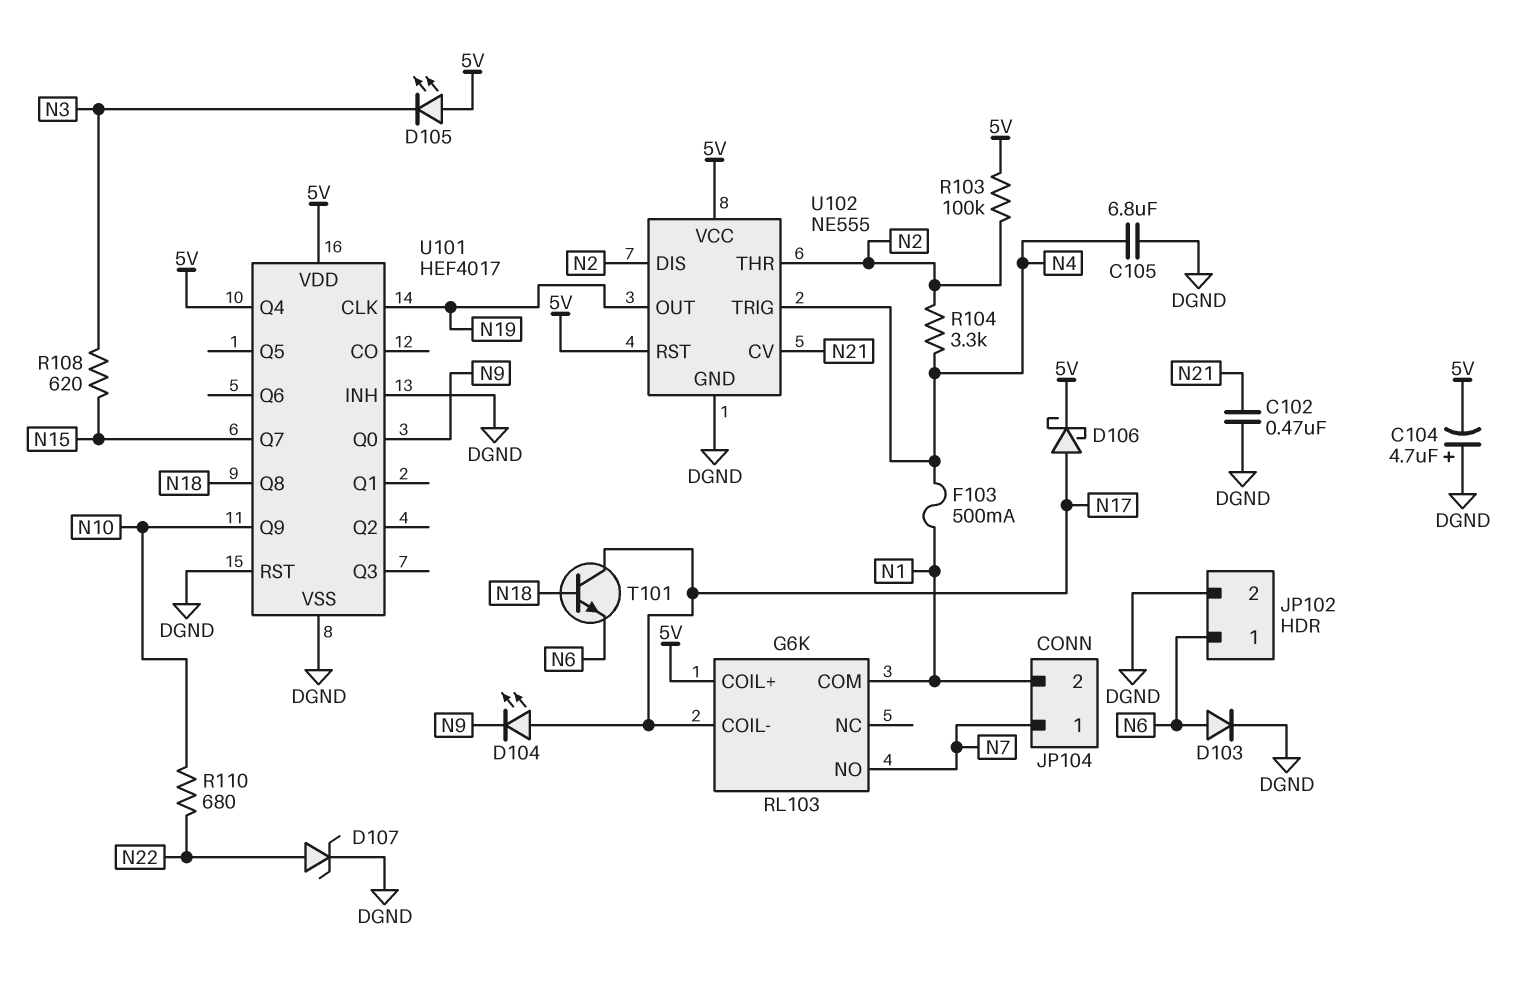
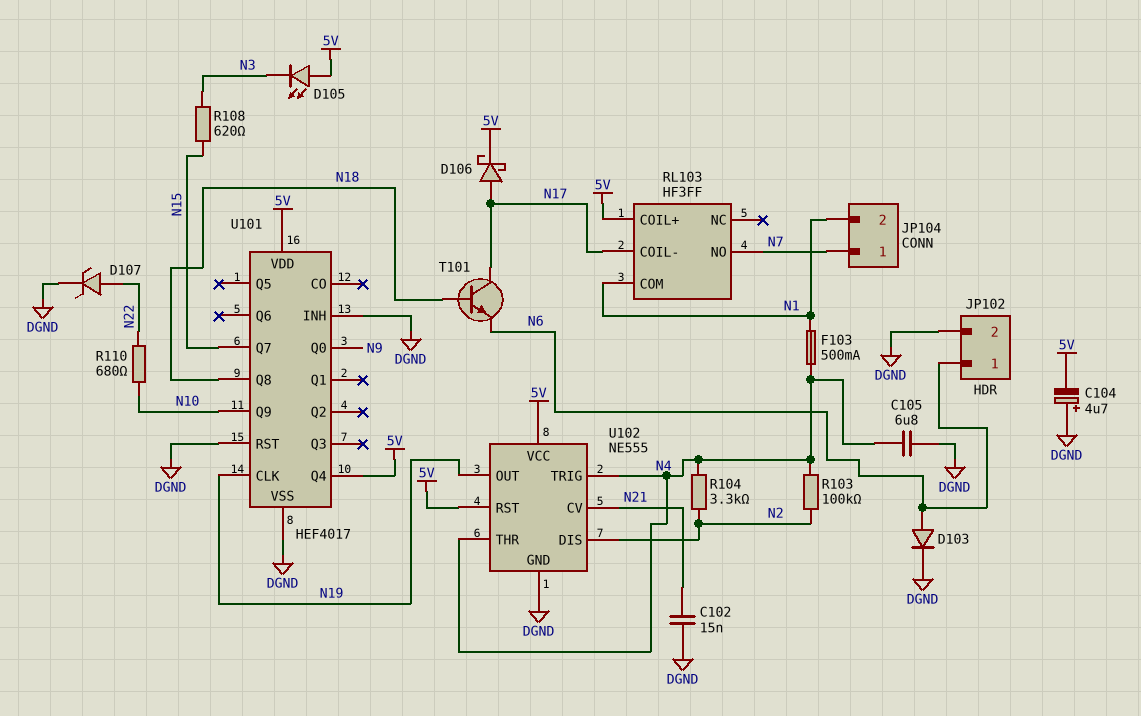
C102: 470nF (DGND, N21) -> 15nF (DGND, N21)
D104: LED (A N17, K N9) -> none
R103: 100k (5V, N2) -> 100k (N2, N4)
RL103: G6K -> HF3FF
U102 pin THR: N2 -> N4

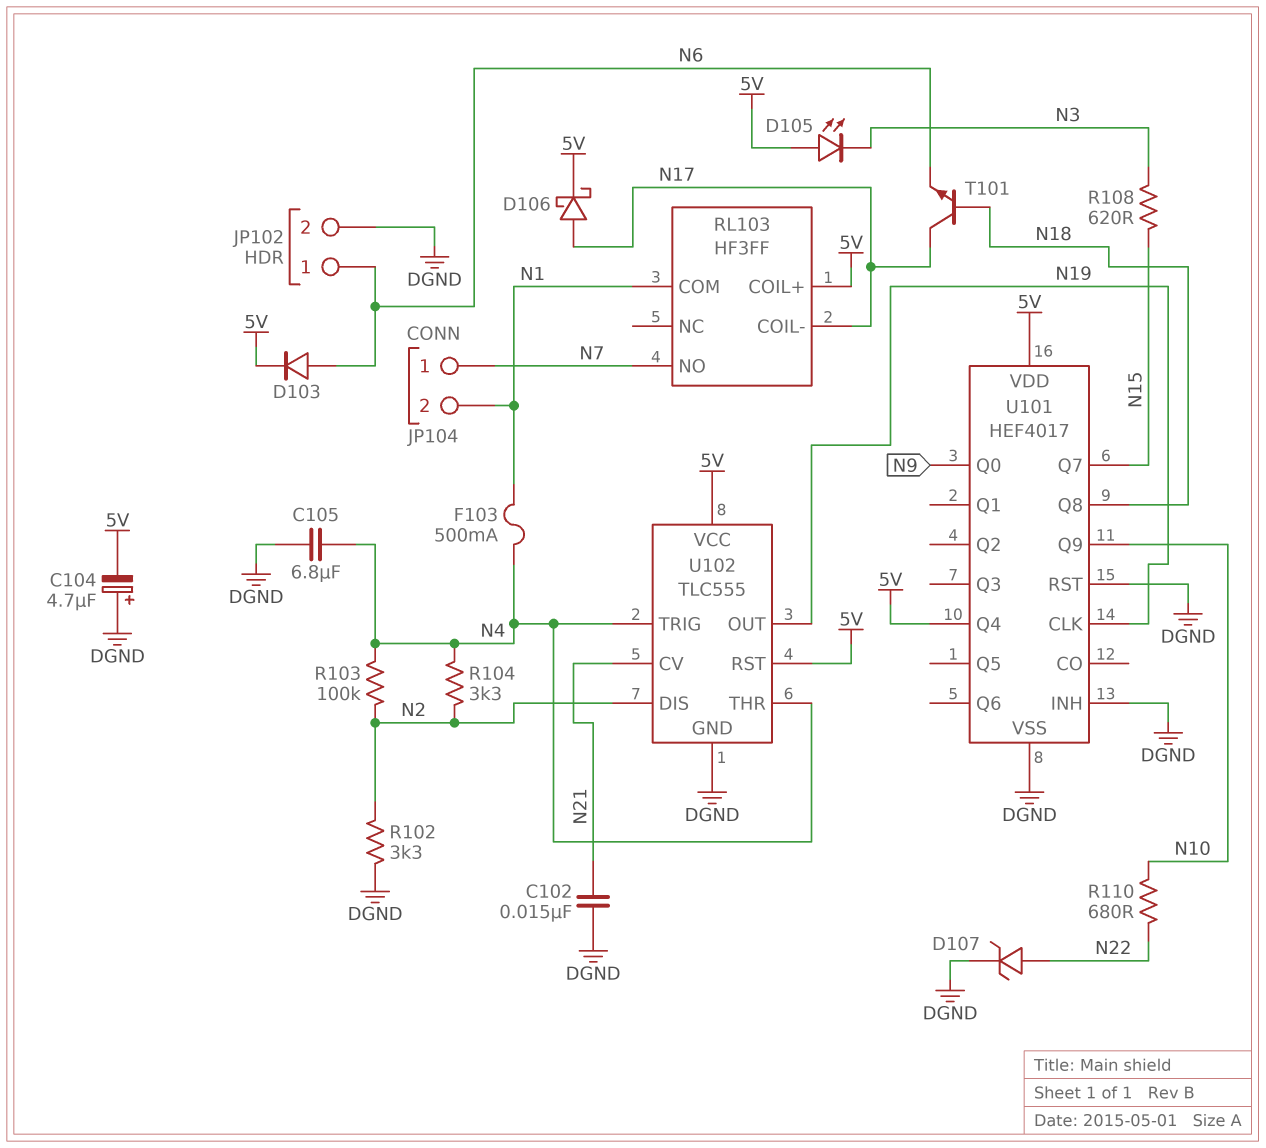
D103: diode (A N6, K DGND) -> diode (A N6, K 5V)
R102: none -> 3.3k (DGND, N2)
U102: NE555 -> TLC555

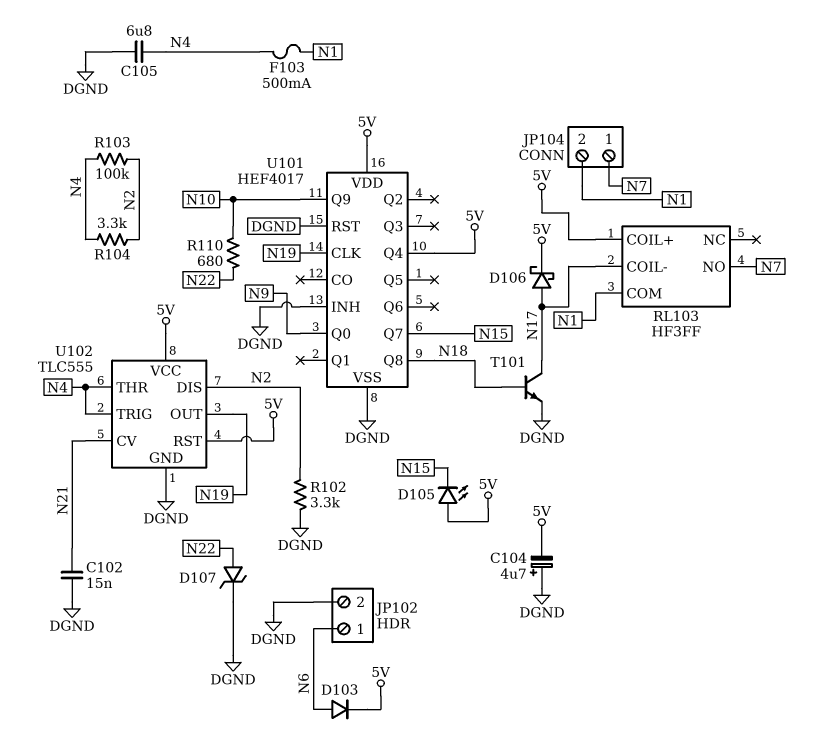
D105: LED (A 5V, K N3) -> LED (A 5V, K N15)
R108: 620 (N3, N15) -> none
T101: NPN (B N18, C N17, E N6) -> NPN (B N18, C N17, E DGND)

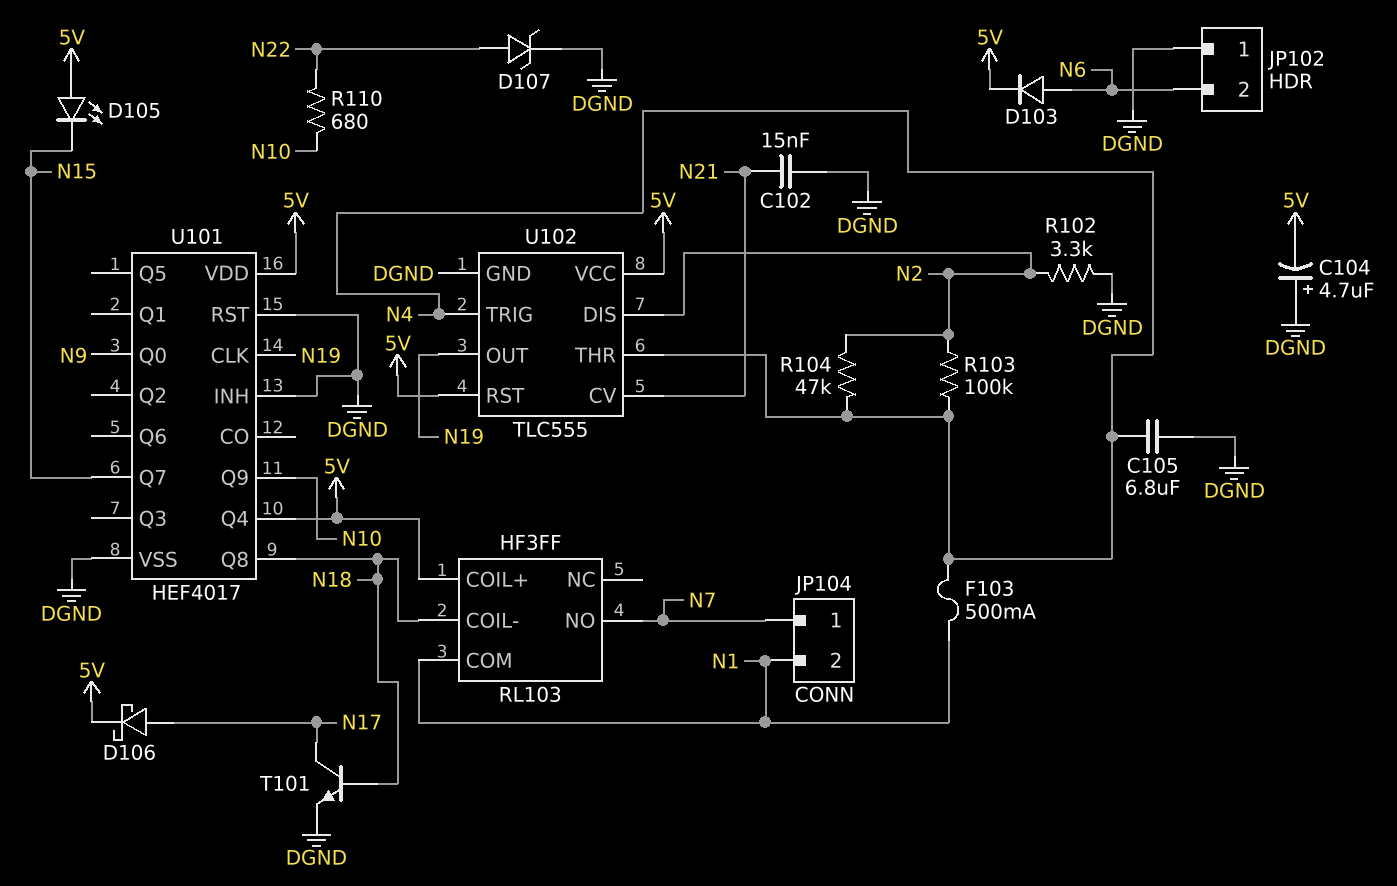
JP102 pin 1: N6 -> DGND
JP102 pin 2: DGND -> N6
R104: 3.3k (N2, N4) -> 47k (N2, N4)
RL103 pin COIL-: N17 -> N18

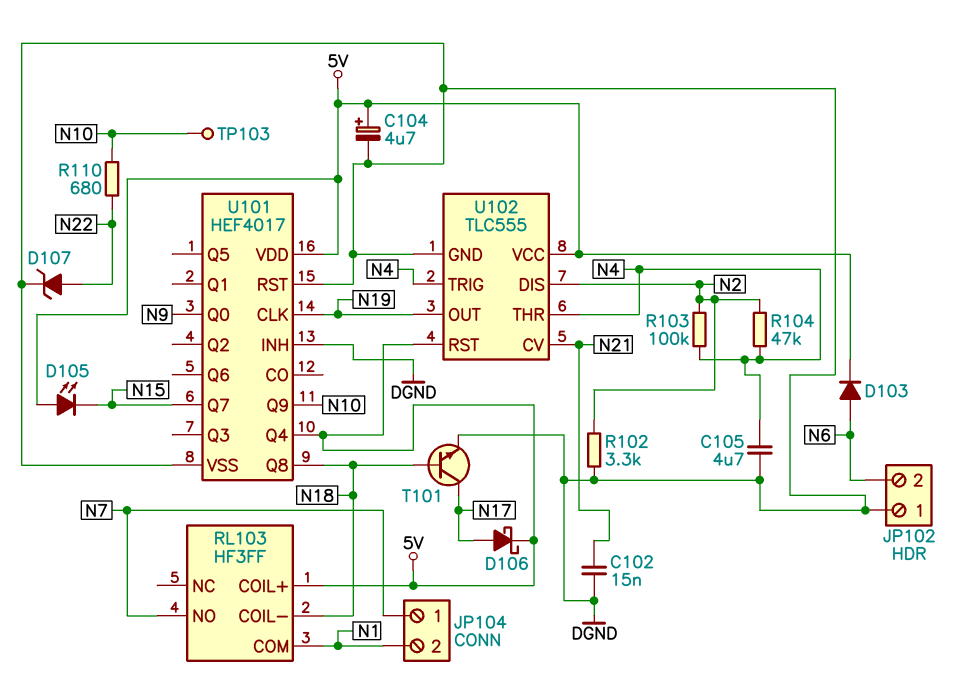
C104: 4.7uF (plus DGND, minus 5V) -> 4.7uF (plus 5V, minus DGND)
C105: 6.8uF (DGND, N4) -> 4.7uF (DGND, N4)
F103: 500mA (N1, N4) -> none
TP103: none -> test point (N10)

